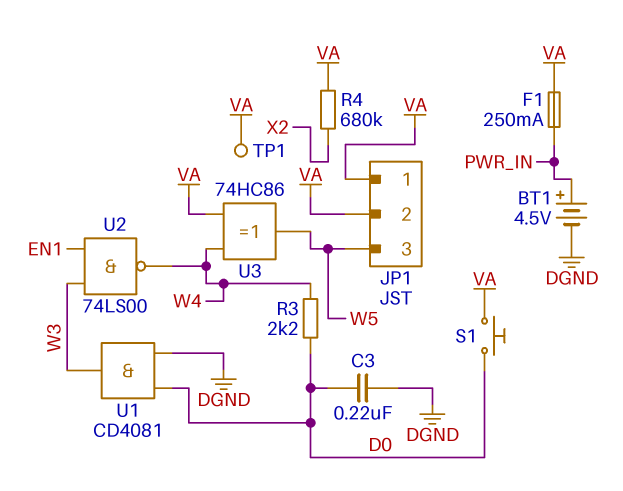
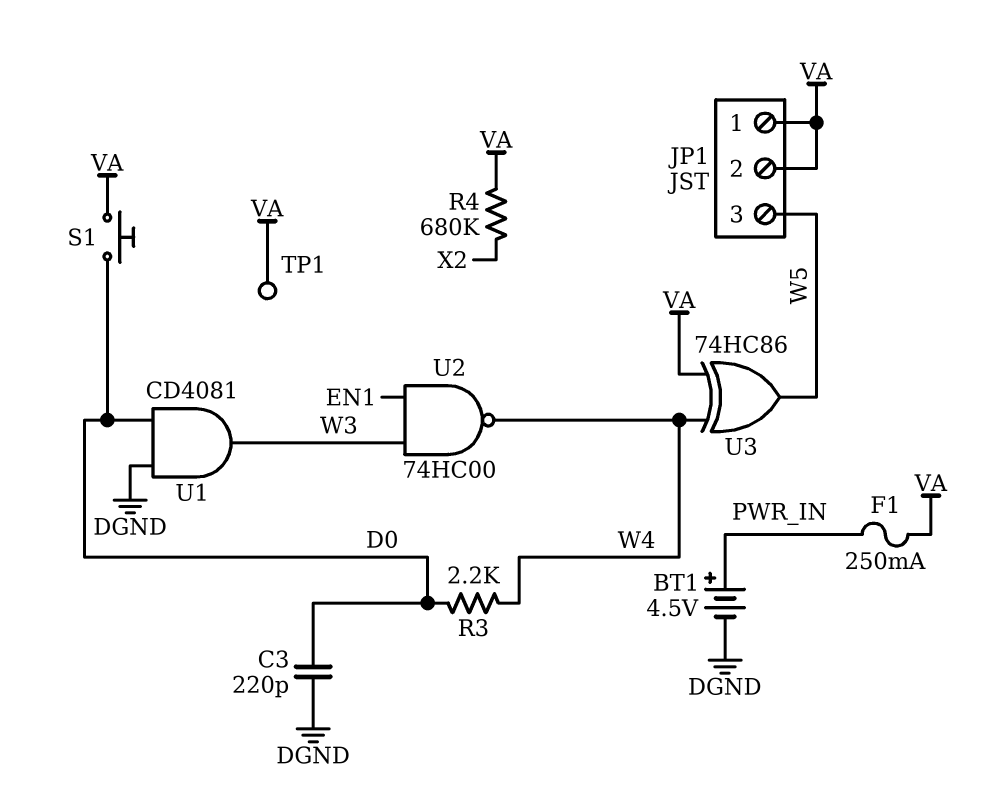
C3: 220nF (D0, DGND) -> 220pF (D0, DGND)
U2: NAND 74LS00 (in EN1, in W3, out W4) -> NAND 74HC00 (in EN1, in W3, out W4)

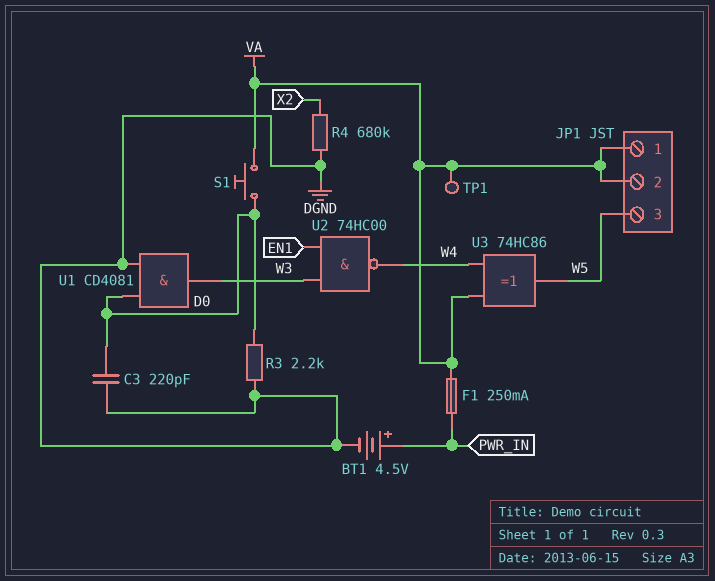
R3: 2.2k (D0, W4) -> 2.2k (D0, DGND)
R4: 680k (VA, X2) -> 680k (DGND, X2)

